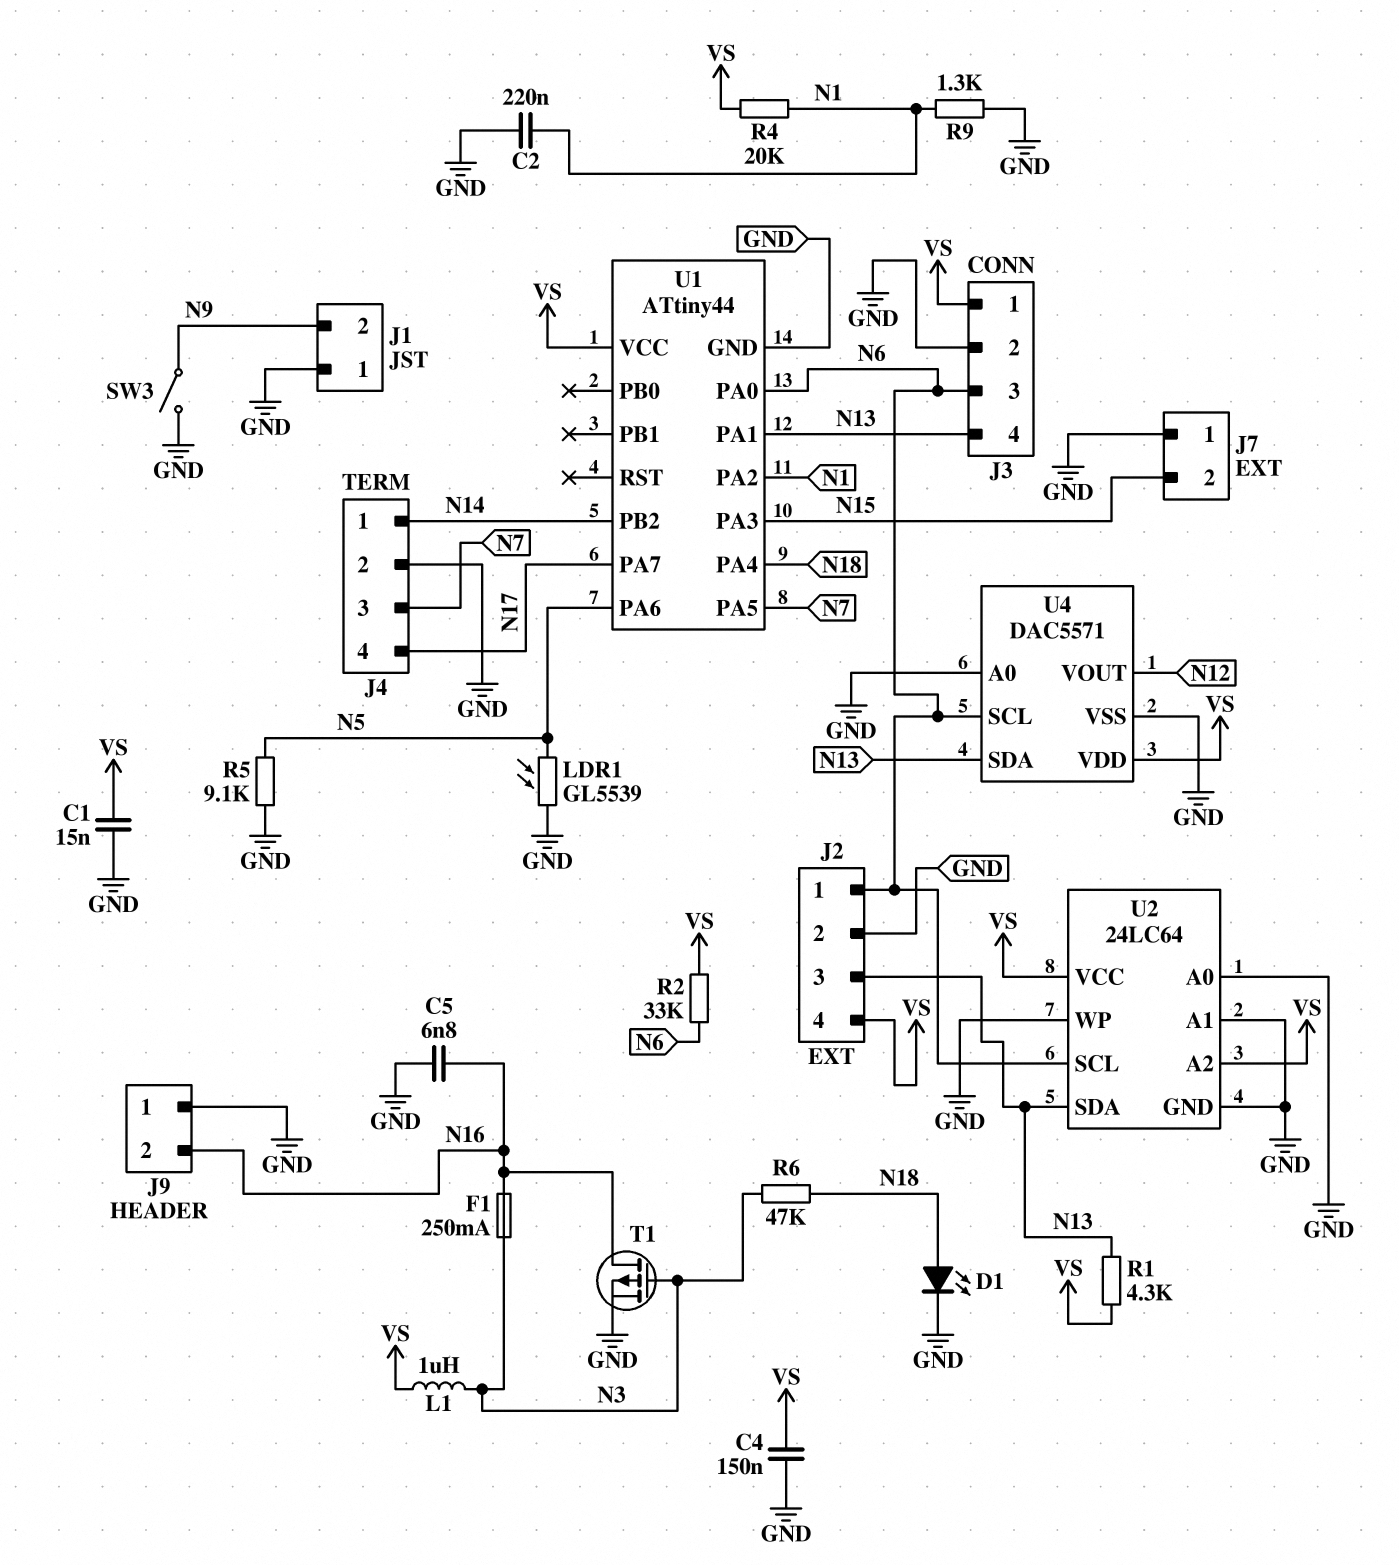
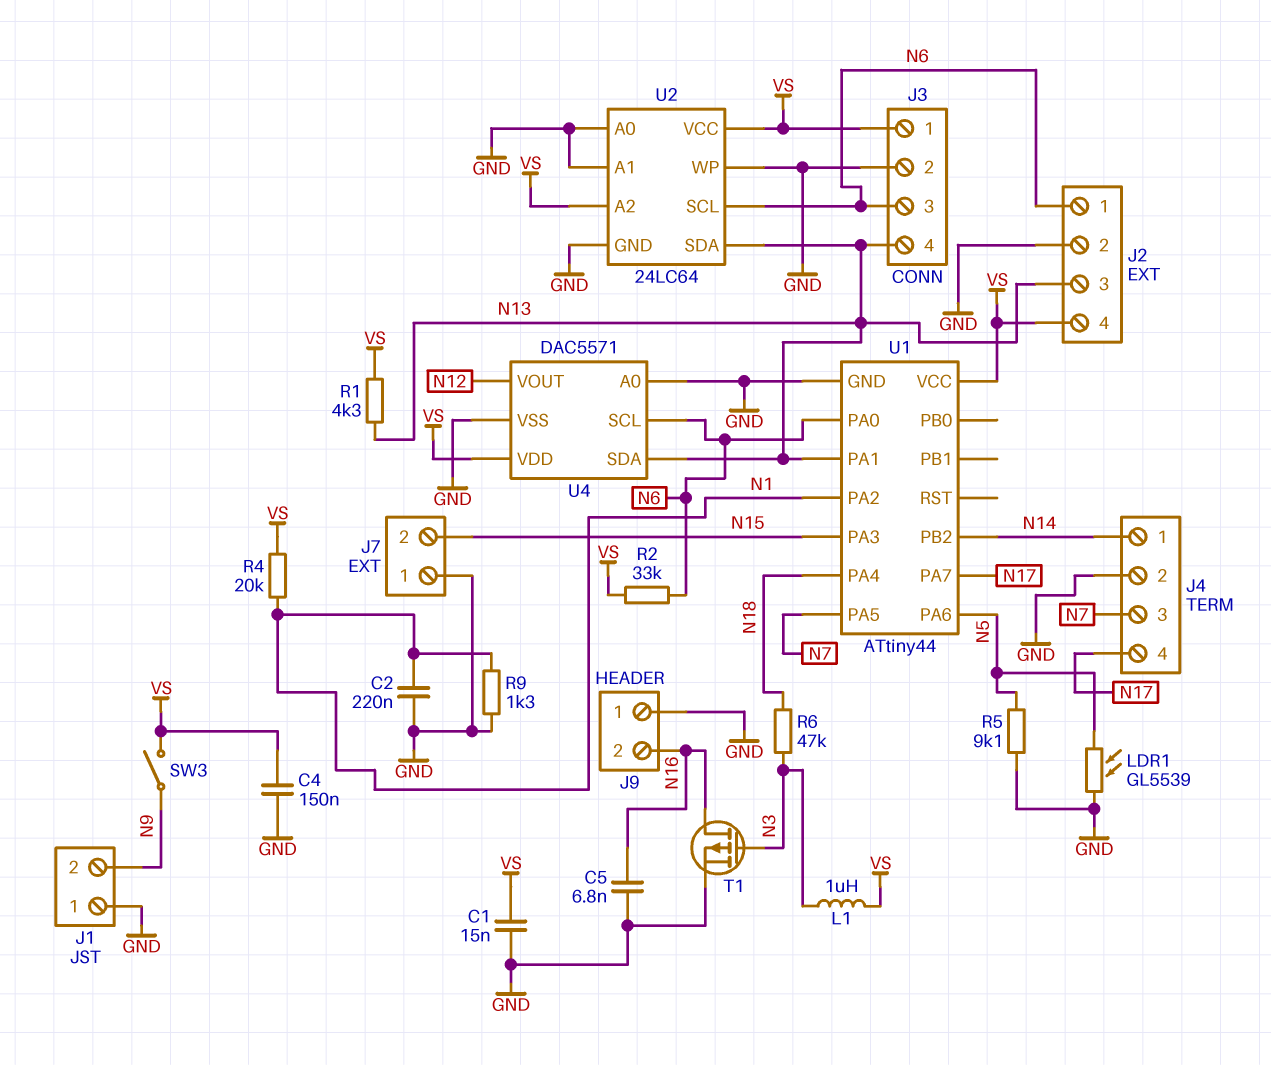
D1: LED (A N18, K GND) -> none
F1: 250mA (N3, N16) -> none
SW3: switch (GND, N9) -> switch (N9, VS)

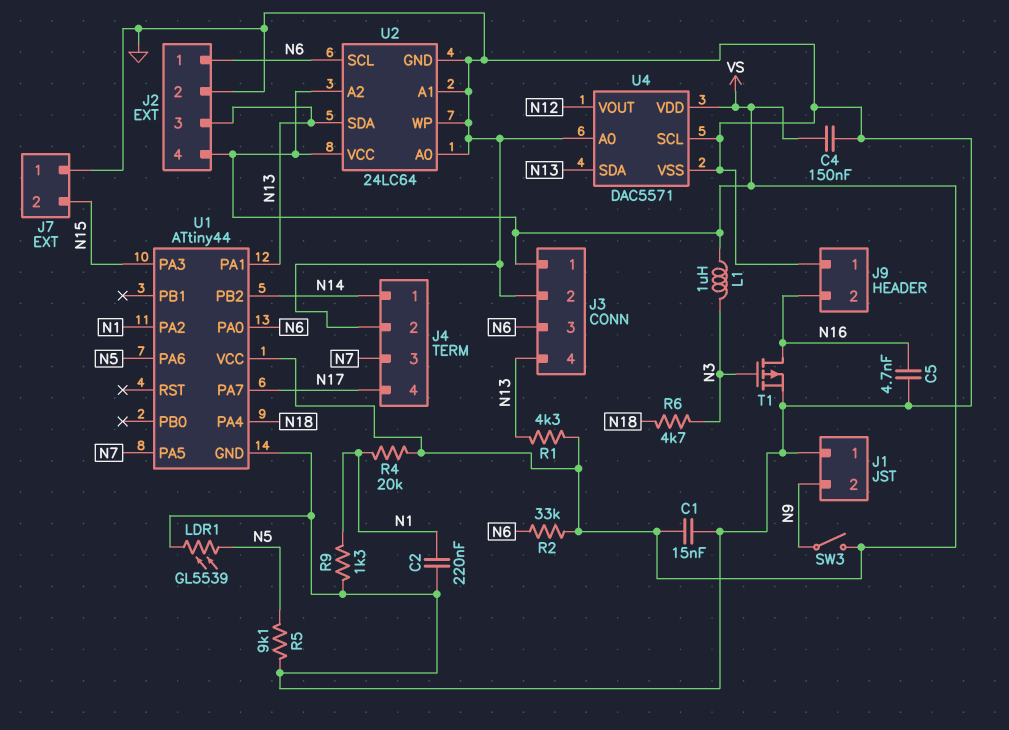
C5: 6.8nF (GND, N16) -> 4.7nF (GND, N16)
R6: 47k (N3, N18) -> 4.7k (N3, N18)
U4 pin SCL: N6 -> GND

